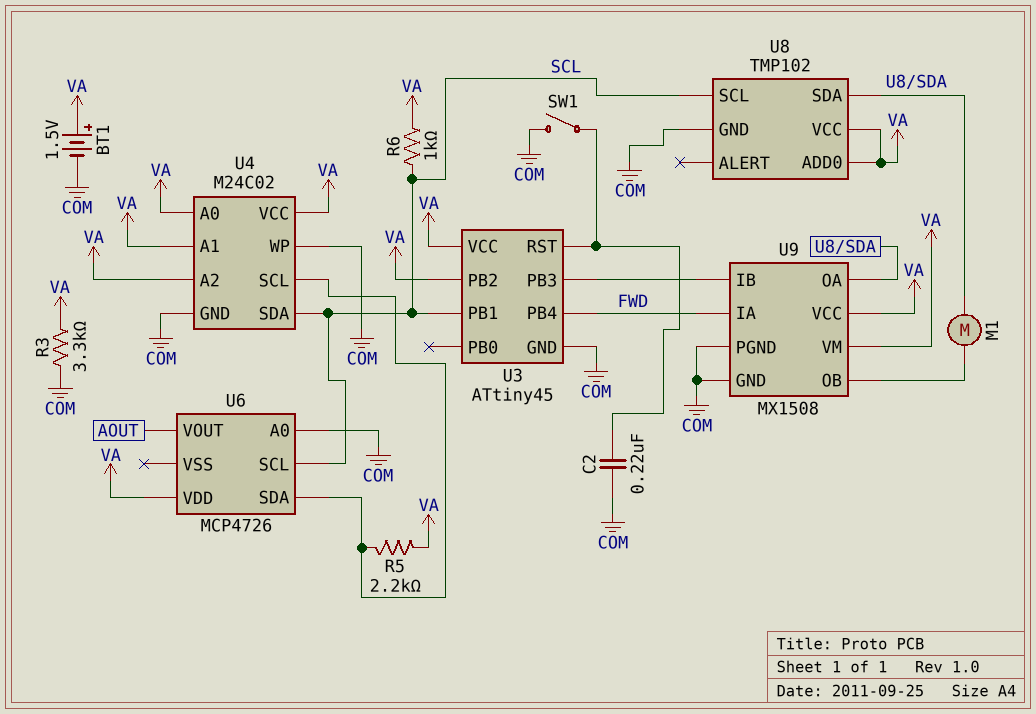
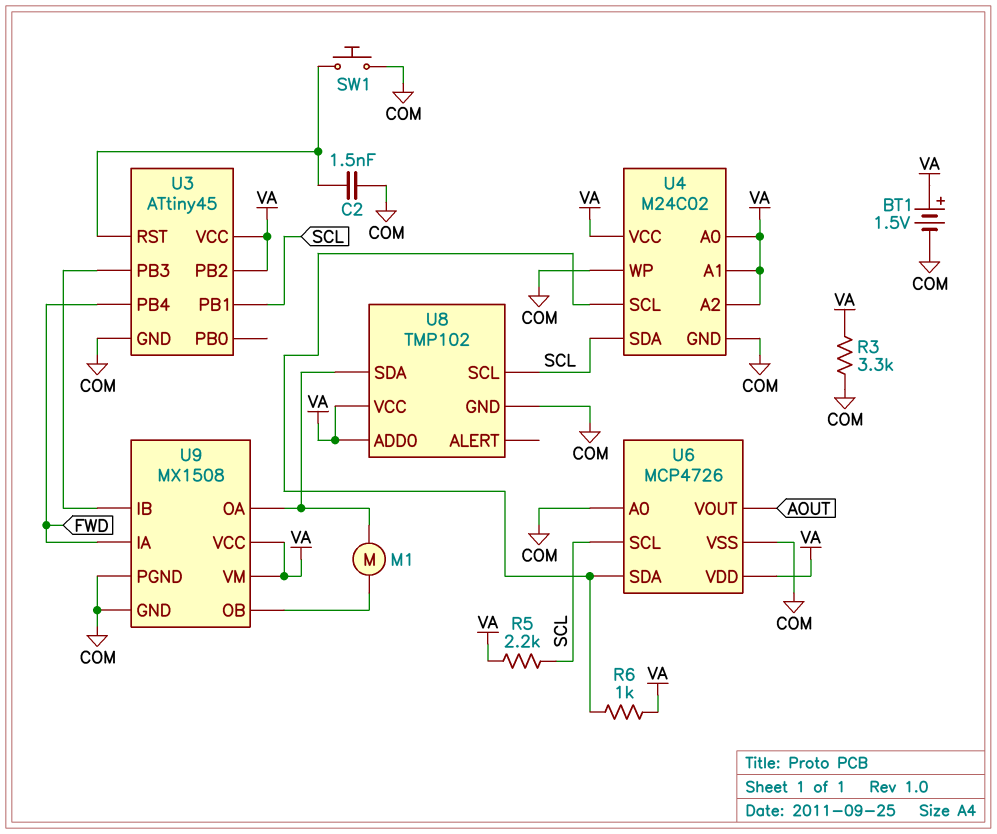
C2: 220nF (COM, U3/RST) -> 1.5nF (COM, U3/RST)
R5: 2.2k (U4/SCL, VA) -> 2.2k (SCL, VA)
R6: 1k (SCL, VA) -> 1k (U4/SCL, VA)
SW1: switch (COM, U3/RST) -> button (COM, U3/RST)
U6 pin VSS: none -> COM

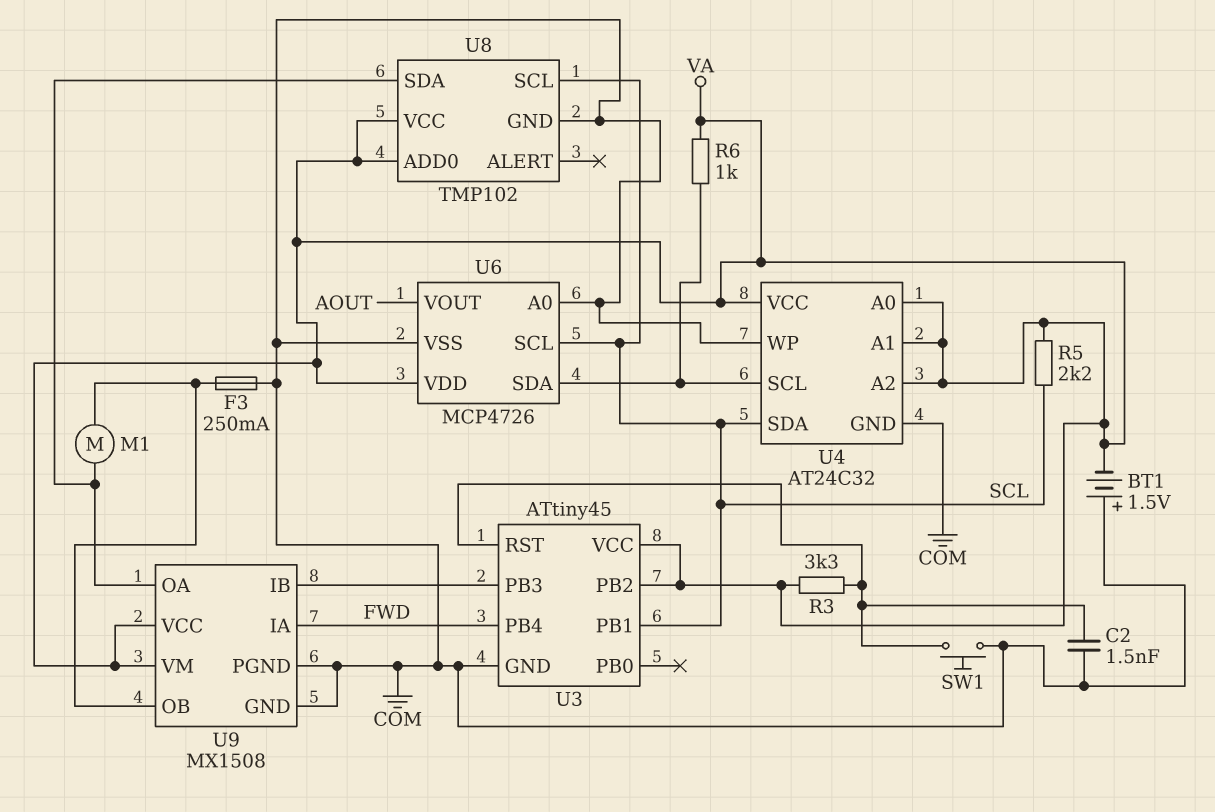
BT1: 1.5V (plus VA, minus COM) -> 1.5V (plus COM, minus VA)
F3: none -> 250mA (COM, U9/OB)
R3: 3.3k (COM, VA) -> 3.3k (U3/RST, VA)
U4: M24C02 -> AT24C32

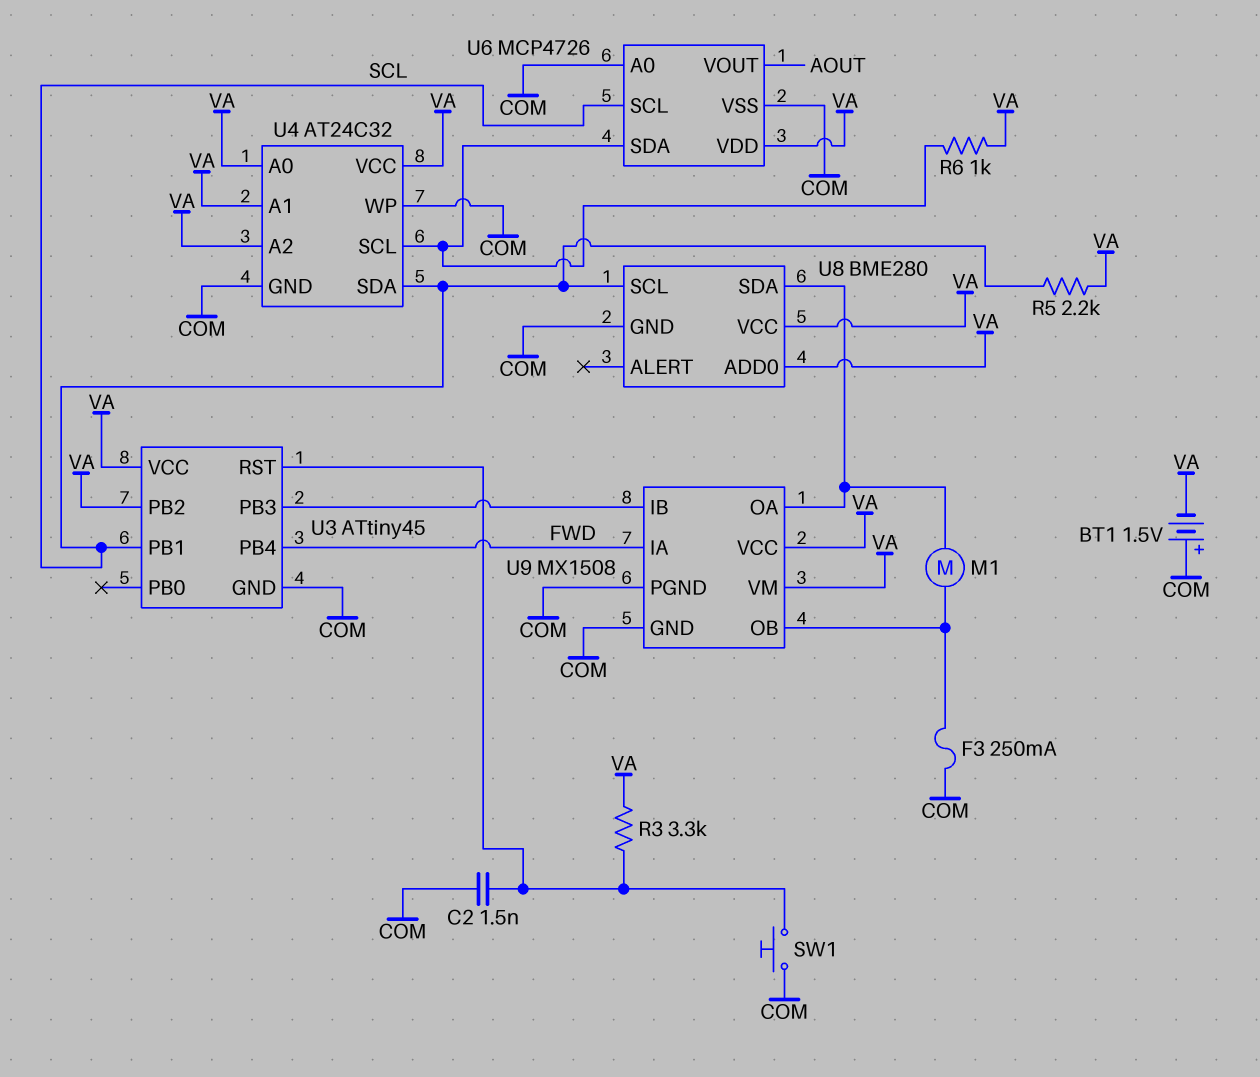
U8: TMP102 -> BME280

